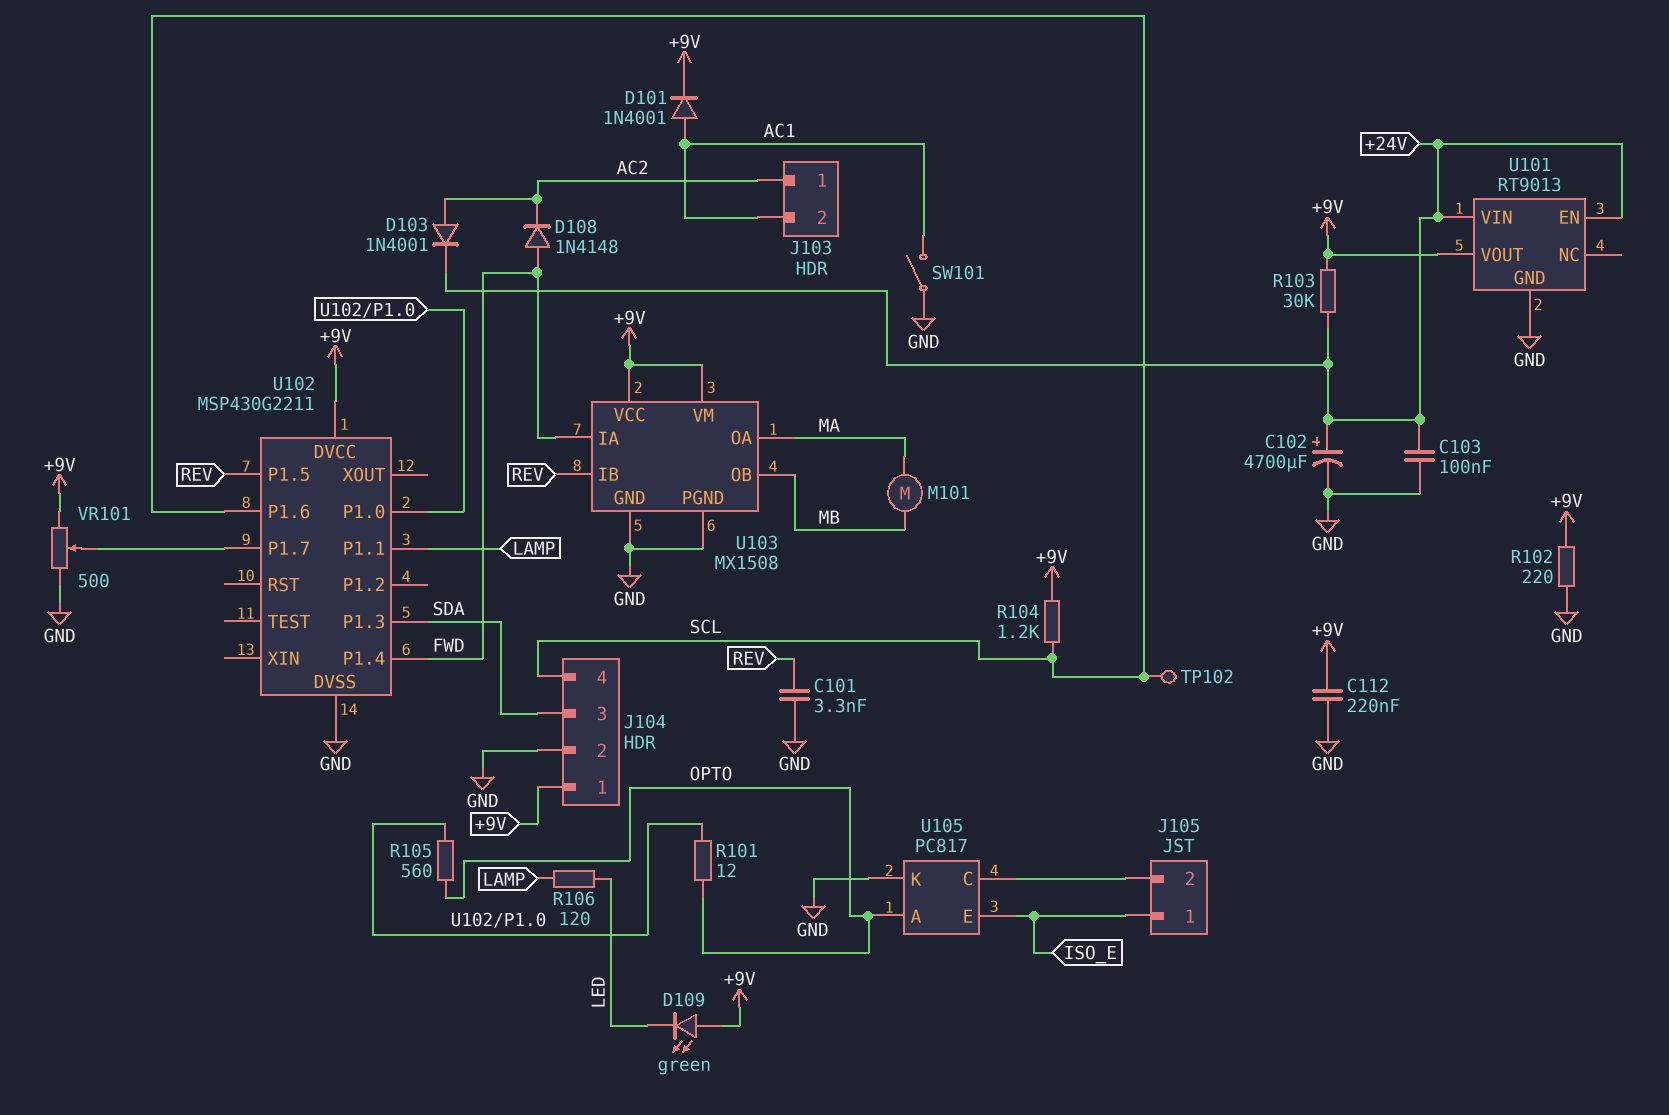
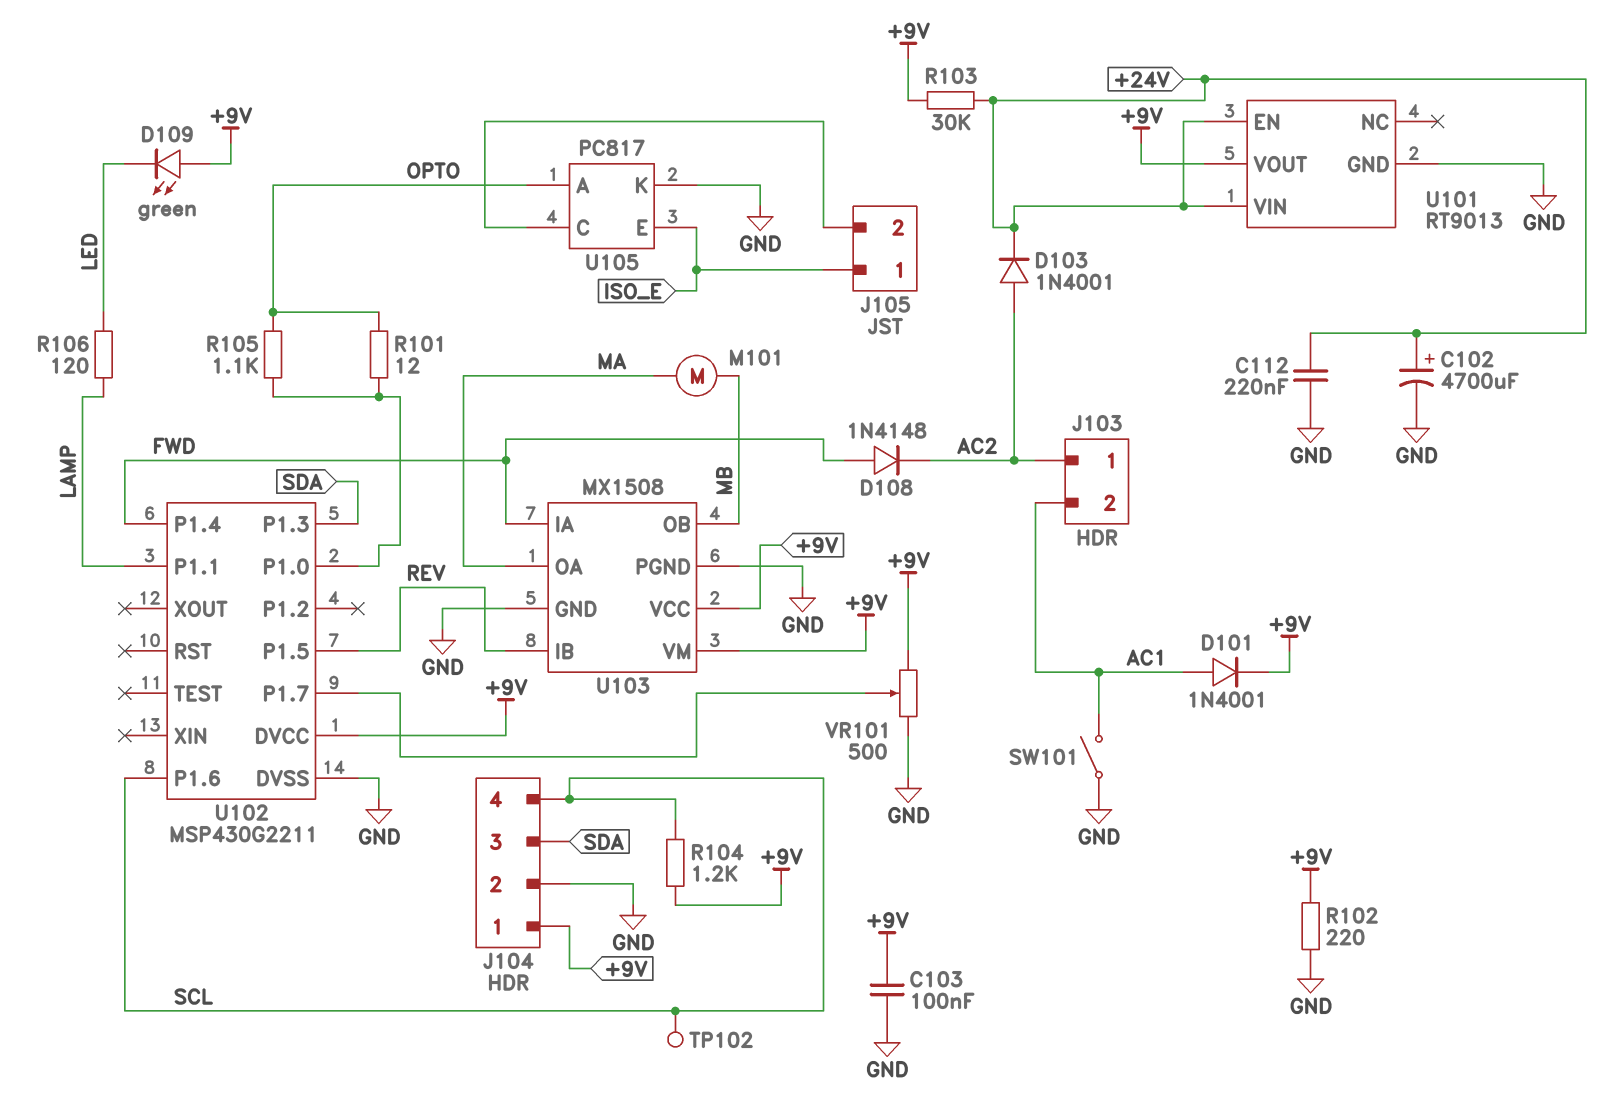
C101: 3.3nF (GND, REV) -> none
C103: 100nF (+24V, GND) -> 100nF (+9V, GND)
C112: 220nF (+9V, GND) -> 220nF (+24V, GND)
R105: 560 (OPTO, U102/P1.0) -> 1.1k (OPTO, U102/P1.0)

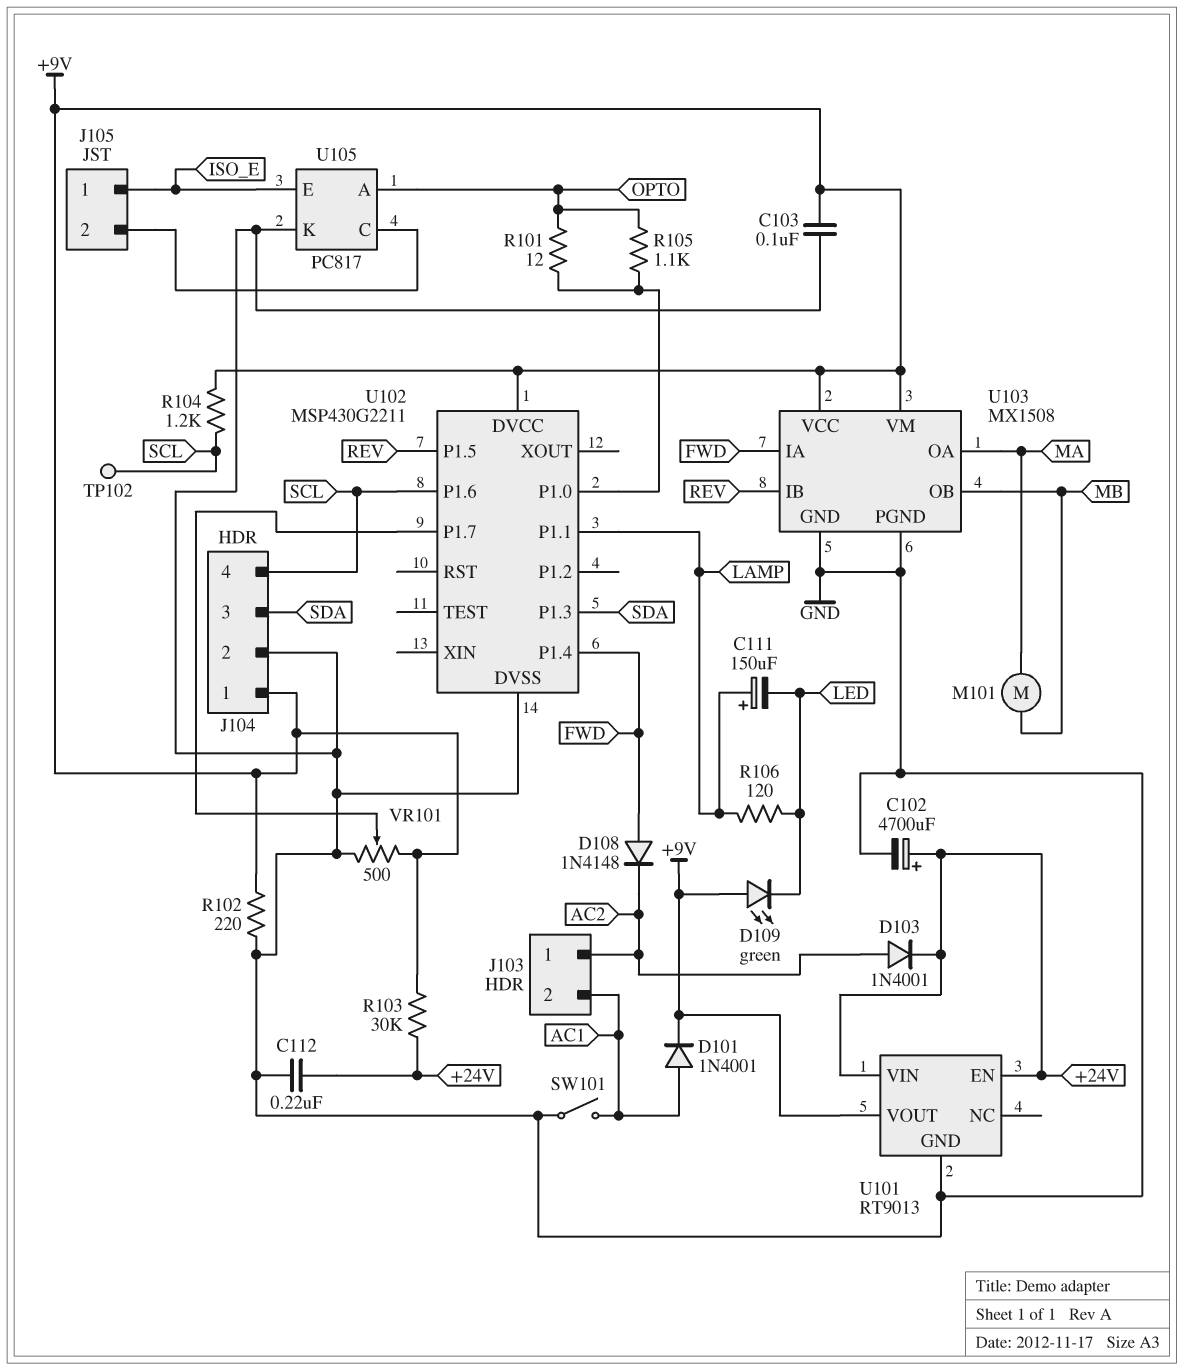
C111: none -> 150uF (plus LAMP, minus LED)

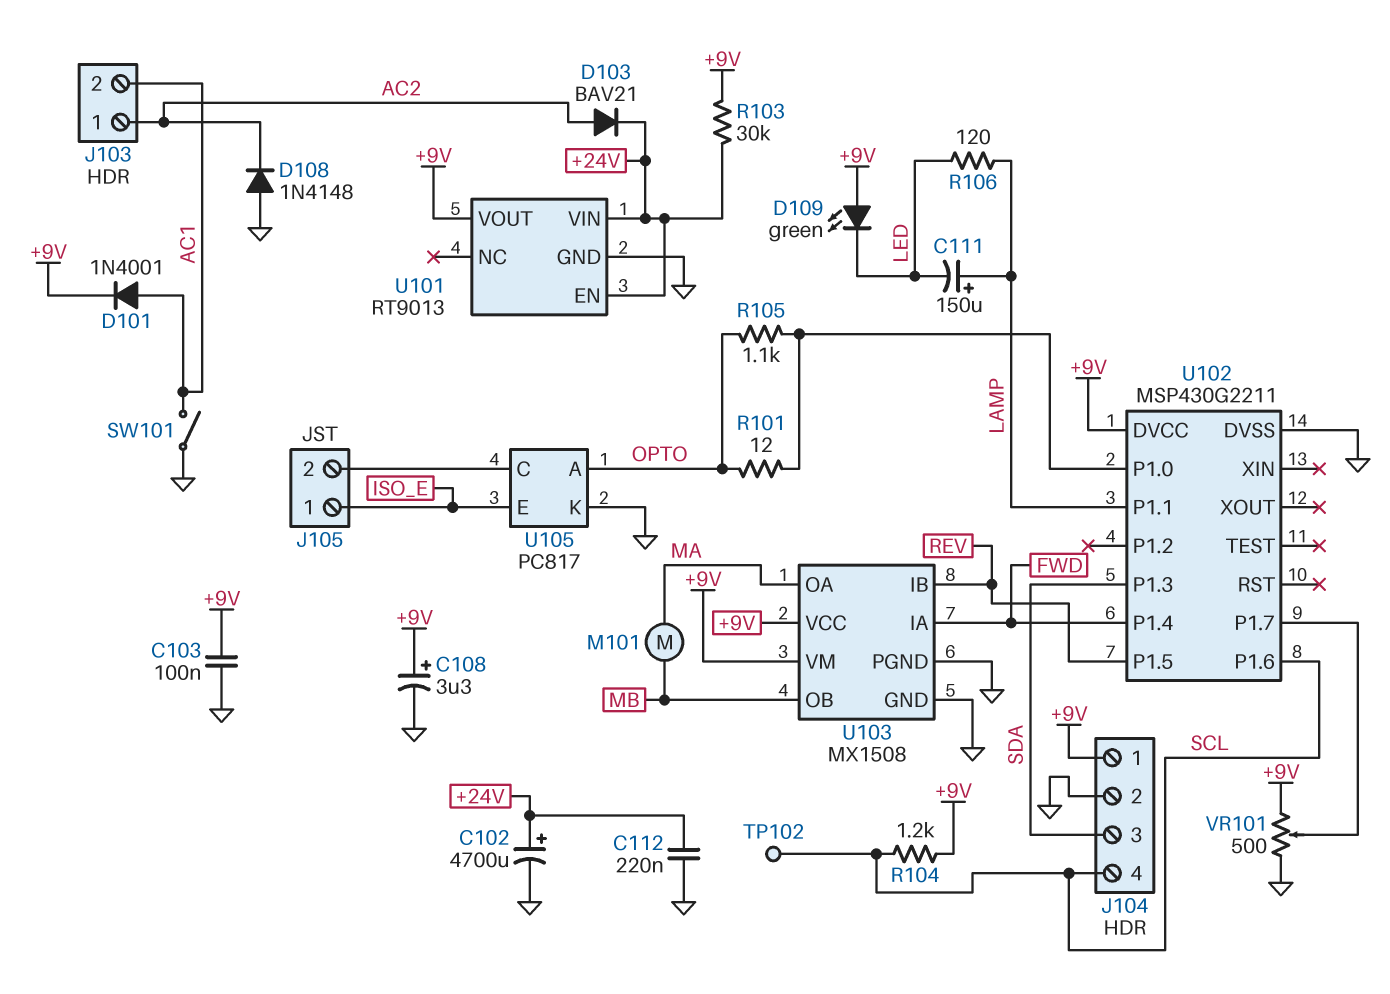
C108: none -> 3.3uF (plus +9V, minus GND)
D103: diode 1N4001 (A AC2, K +24V) -> diode BAV21 (A AC2, K +24V)
D108: diode 1N4148 (A FWD, K AC2) -> diode 1N4148 (A GND, K AC2)
R102: 220 (+9V, GND) -> none

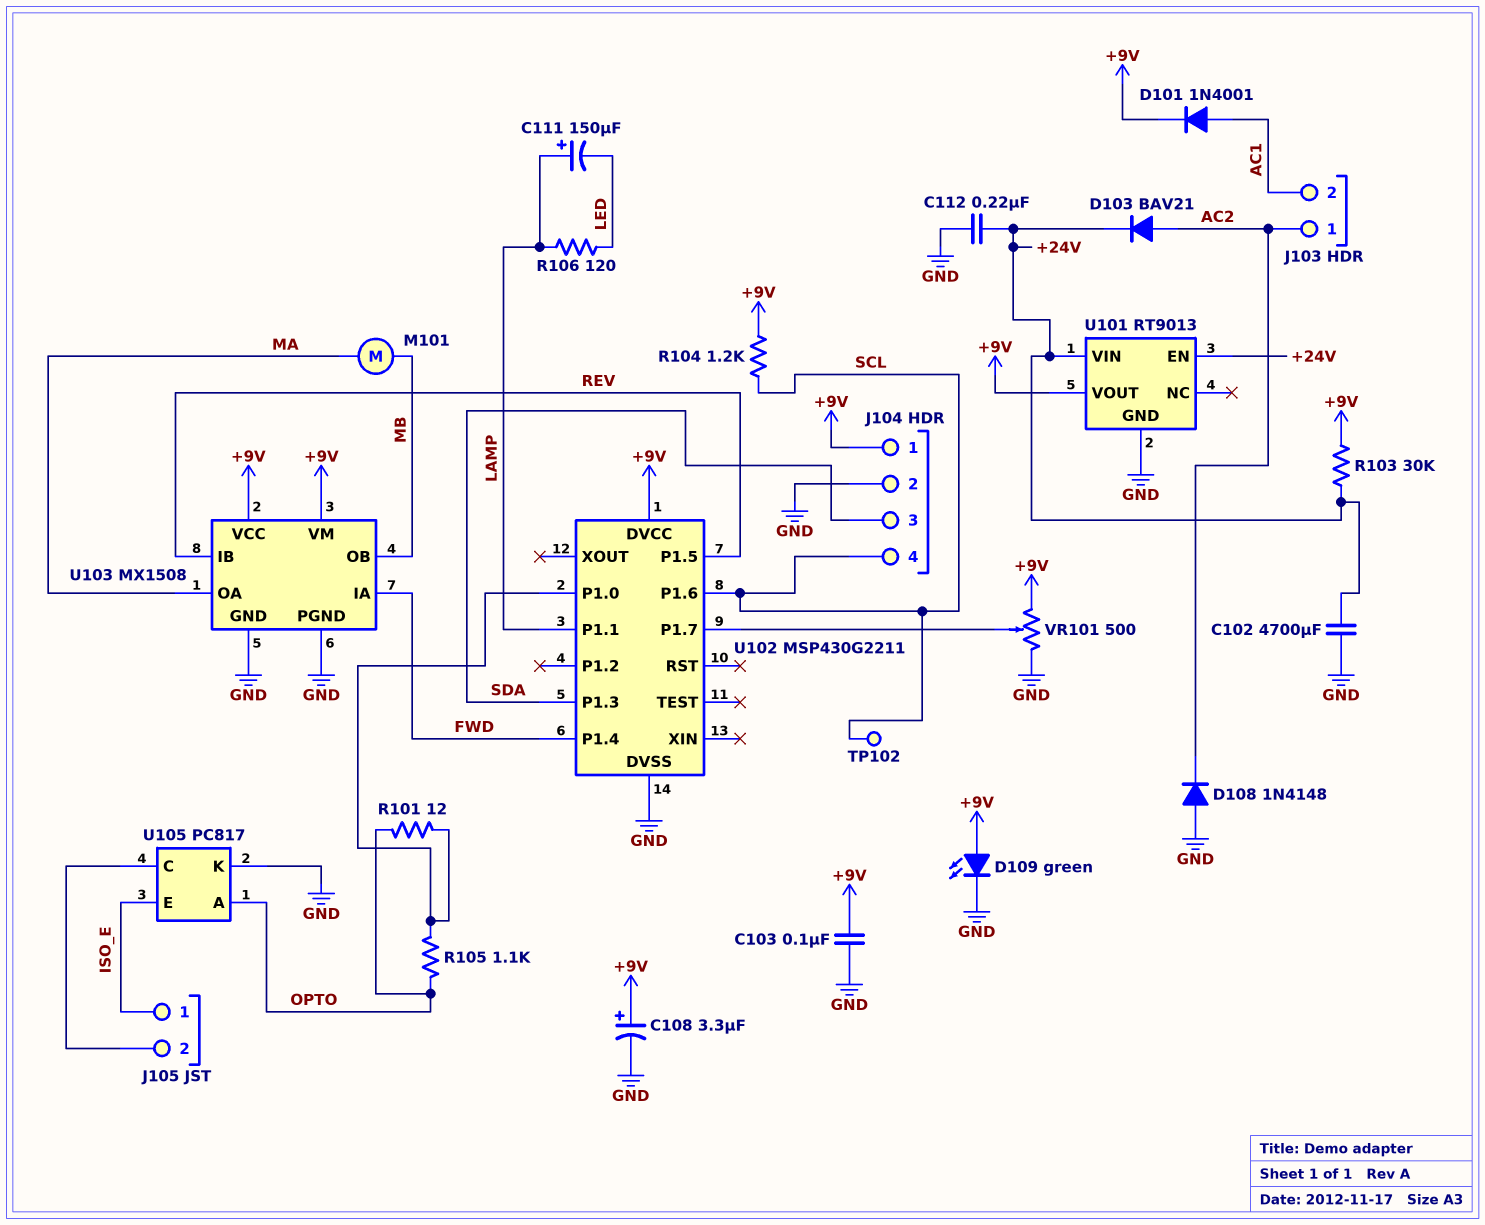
C102: 4700uF (plus +24V, minus GND) -> 4700uF (+24V, GND)
D109: LED green (A +9V, K LED) -> LED green (A +9V, K GND)
SW101: switch (AC1, GND) -> none

